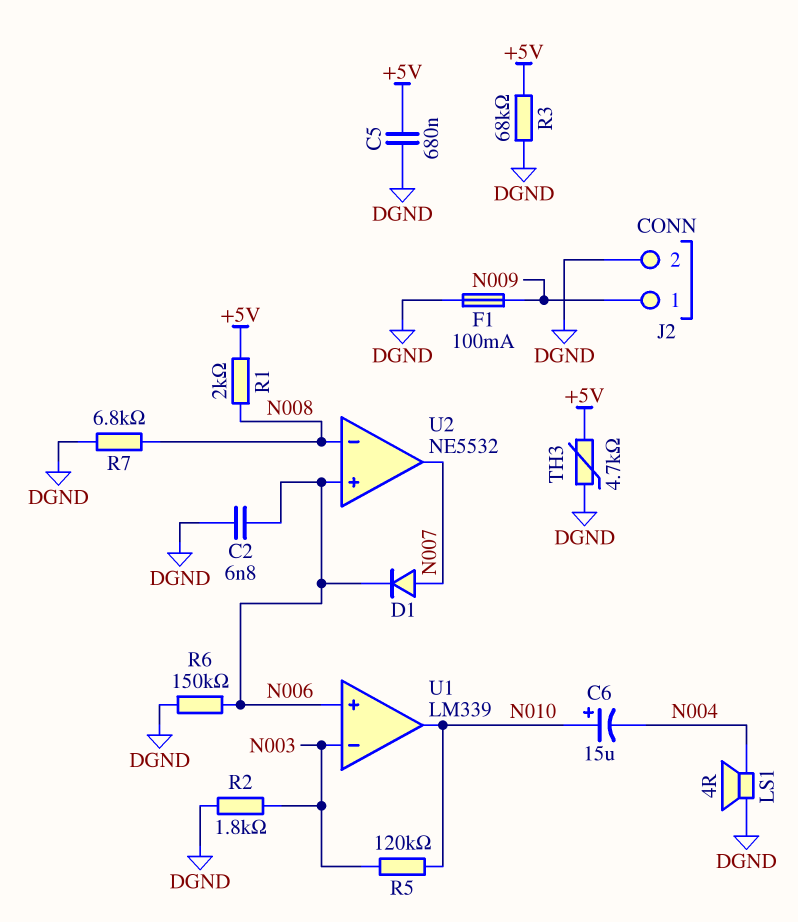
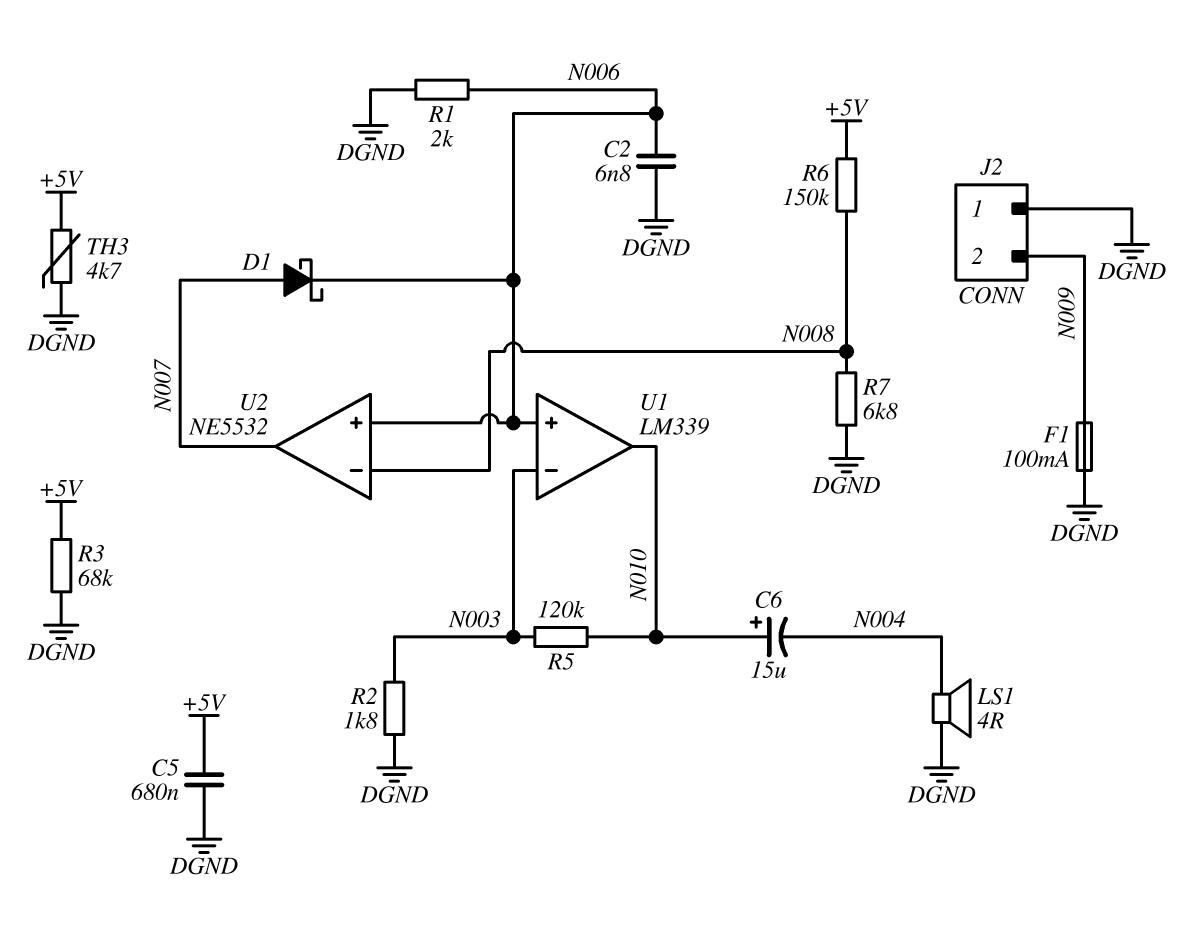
D1: diode (A N007, K N006) -> schottky (A N007, K N006)
J2 pin 1: N009 -> DGND
J2 pin 2: DGND -> N009
R1: 2k (+5V, N008) -> 2k (DGND, N006)
R6: 150k (DGND, N006) -> 150k (+5V, N008)

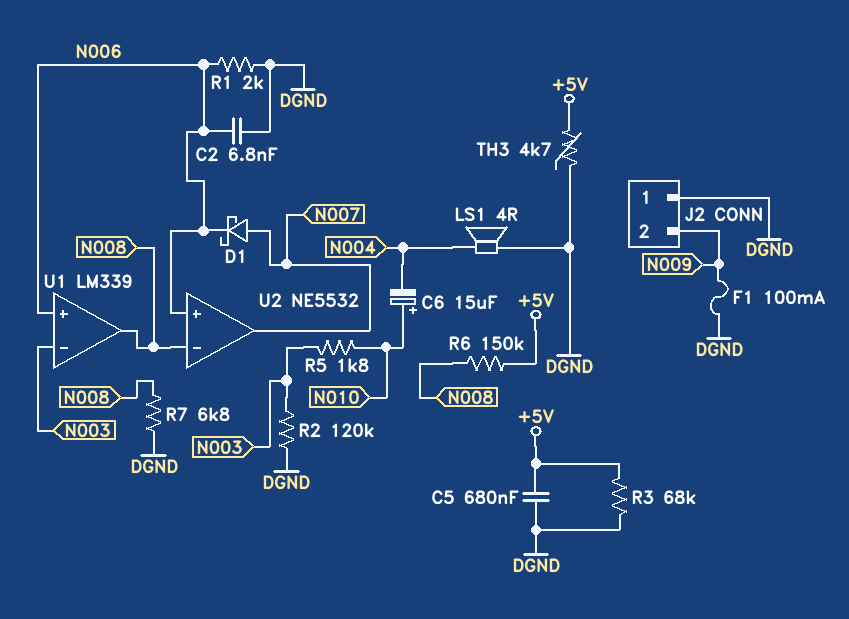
R2: 1.8k (DGND, N003) -> 120k (DGND, N003)
R5: 120k (N003, N010) -> 1.8k (N003, N010)
U1 pin out: N010 -> N008

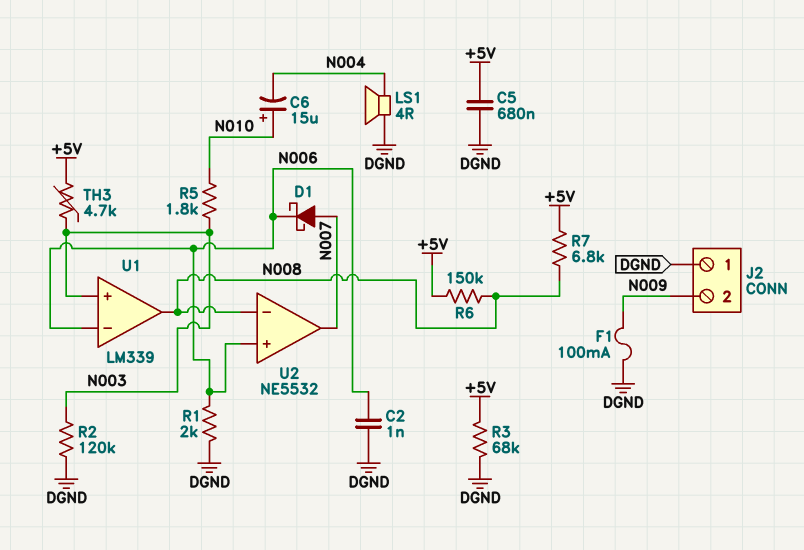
C2: 6.8nF (DGND, N006) -> 1nF (DGND, N006)
R7: 6.8k (DGND, N008) -> 6.8k (+5V, N008)
TH3: 4.7k (+5V, DGND) -> 4.7k (+5V, N003)
U1 pin in+: N006 -> N003
U1 pin in-: N003 -> N006

